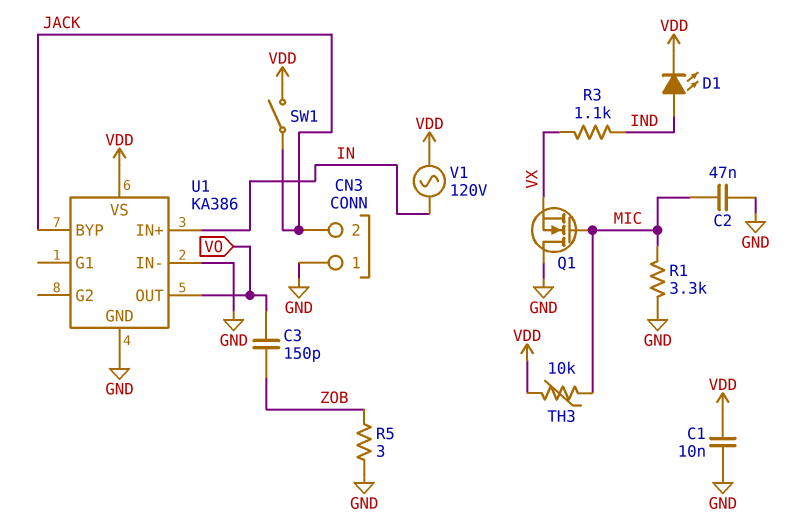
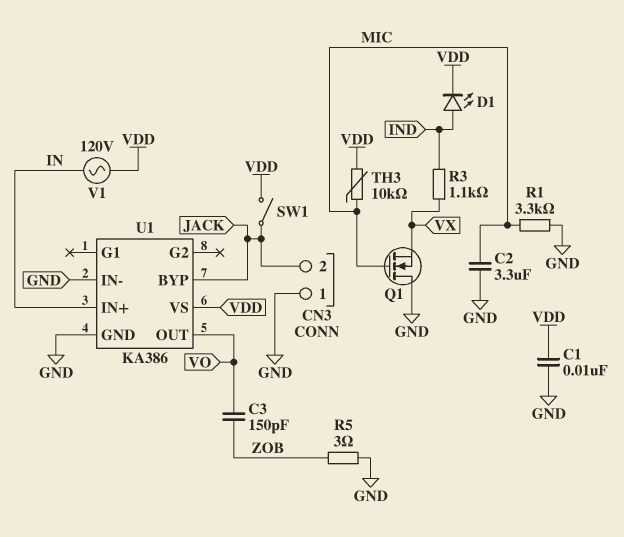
C2: 47nF (GND, MIC) -> 3.3uF (GND, MIC)

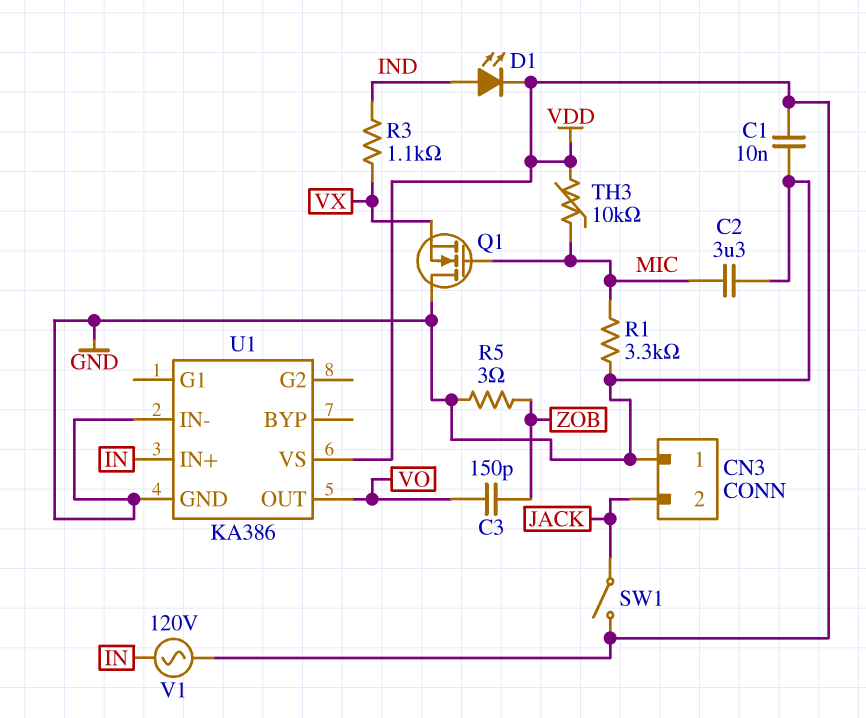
U1 pin BYP: JACK -> none

